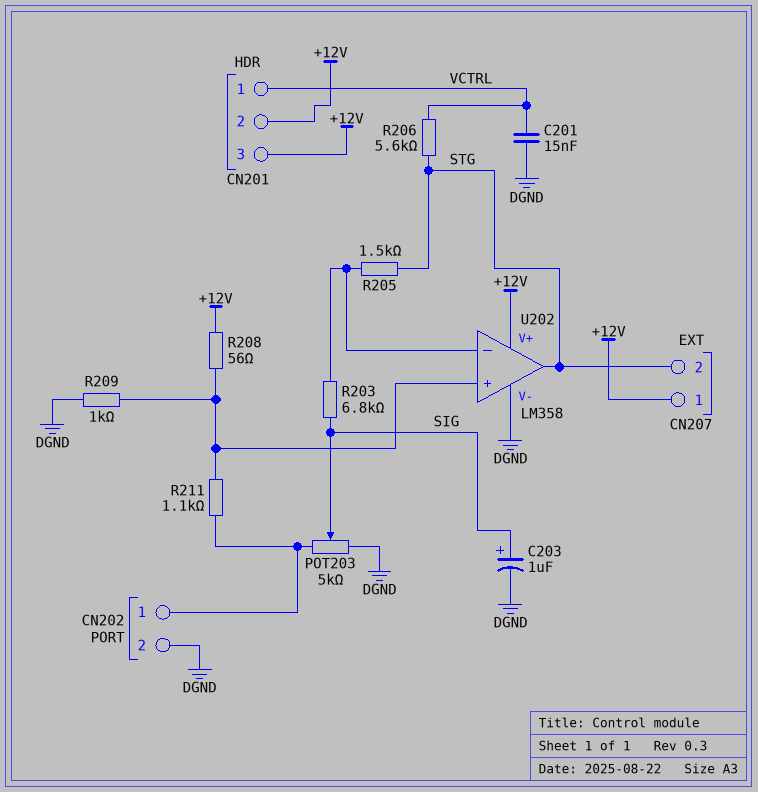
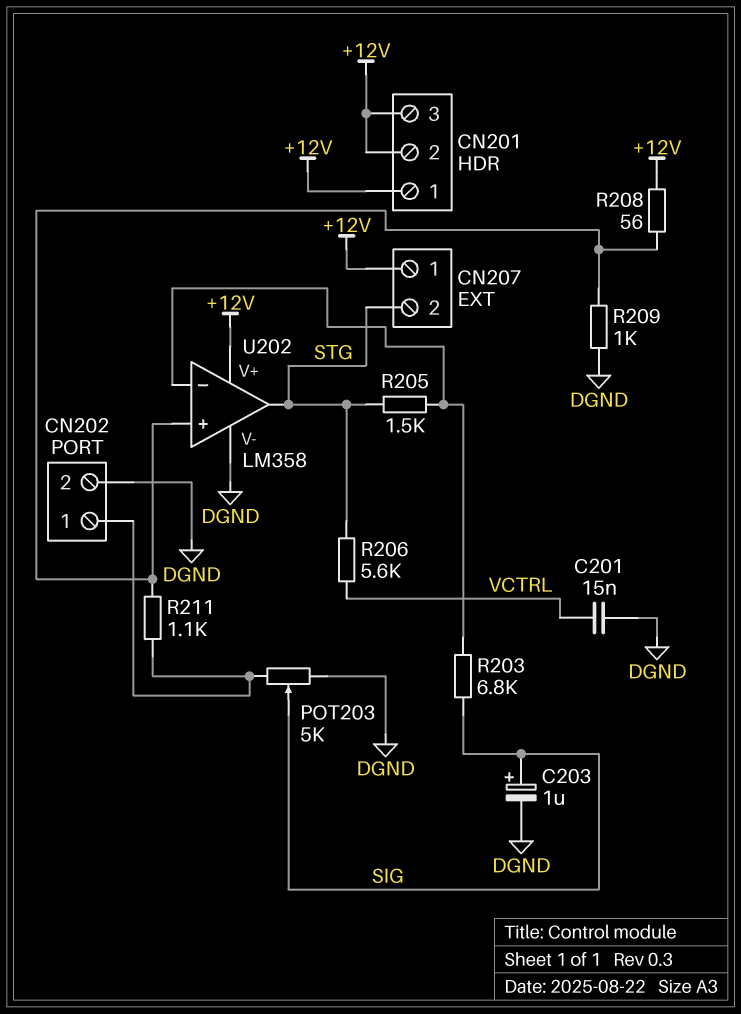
CN201 pin 1: VCTRL -> +12V

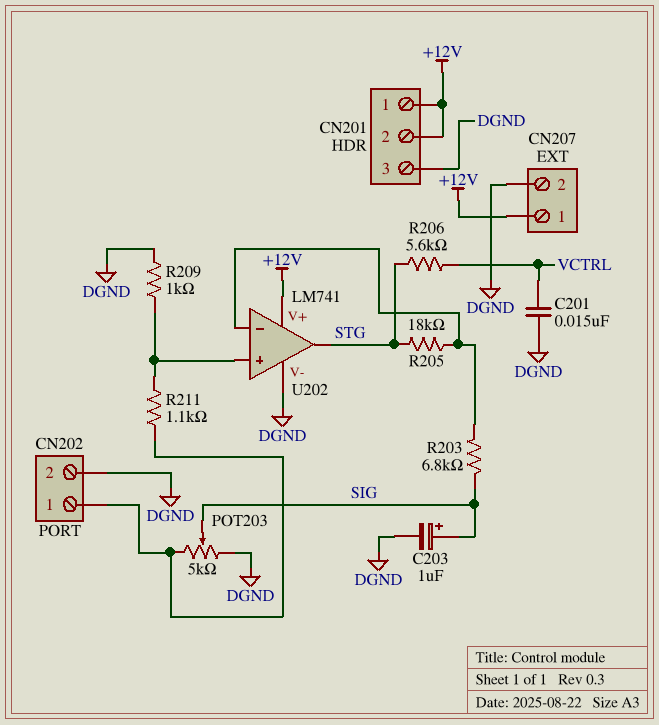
CN201 pin 3: +12V -> DGND
CN207 pin 2: STG -> DGND
R205: 1.5k (STG, U202/in-) -> 18k (STG, U202/in-)
R208: 56 (+12V, U202/in+) -> none
U202: LM358 -> LM741

